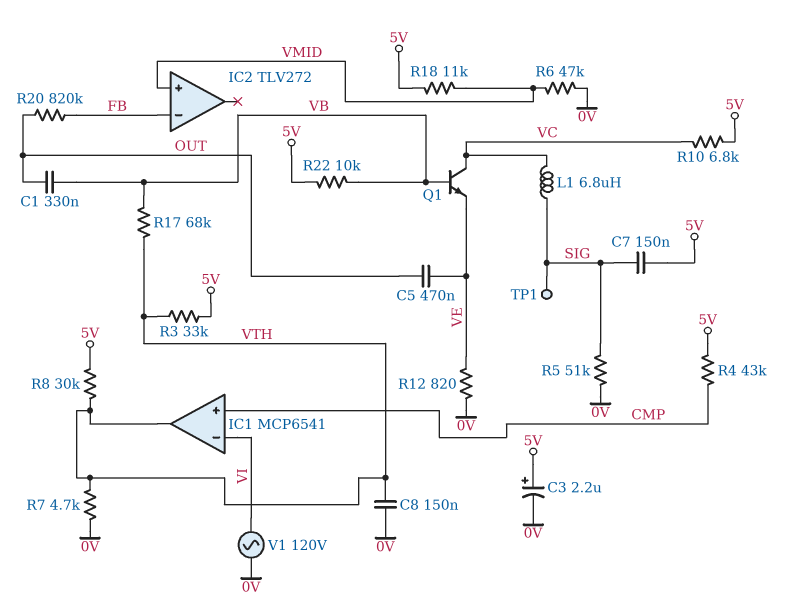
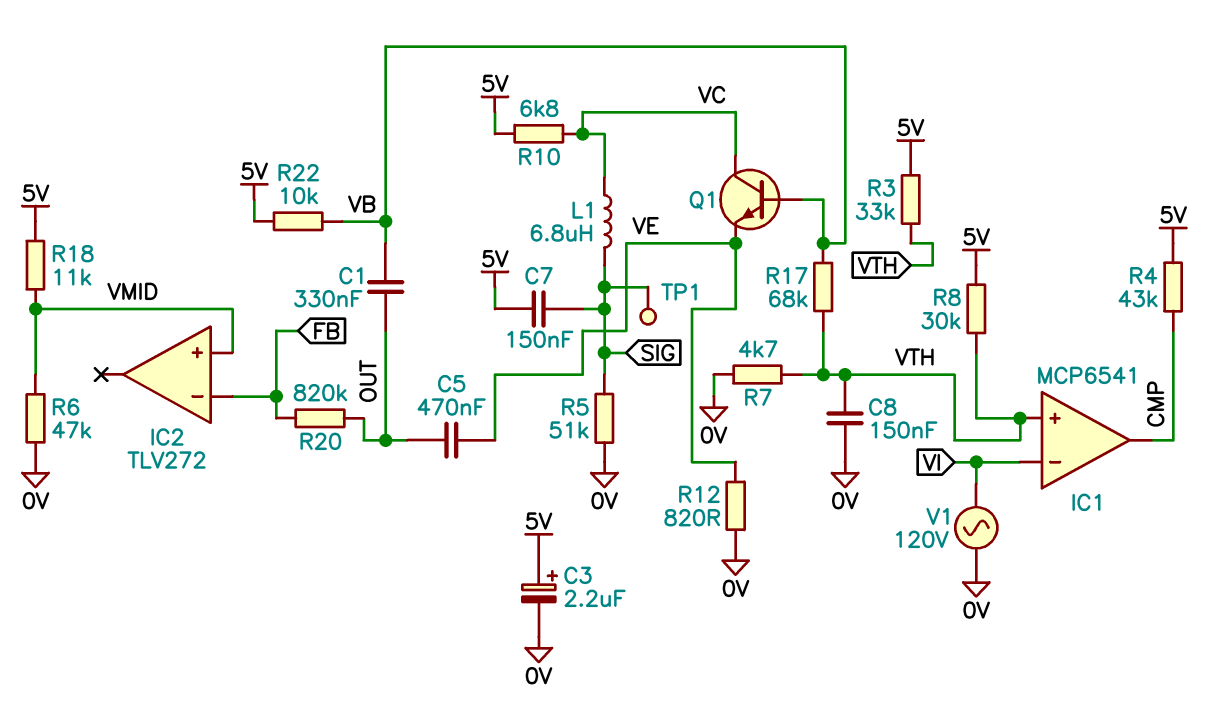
IC1 pin in+: CMP -> VTH
IC1 pin out: VTH -> CMP

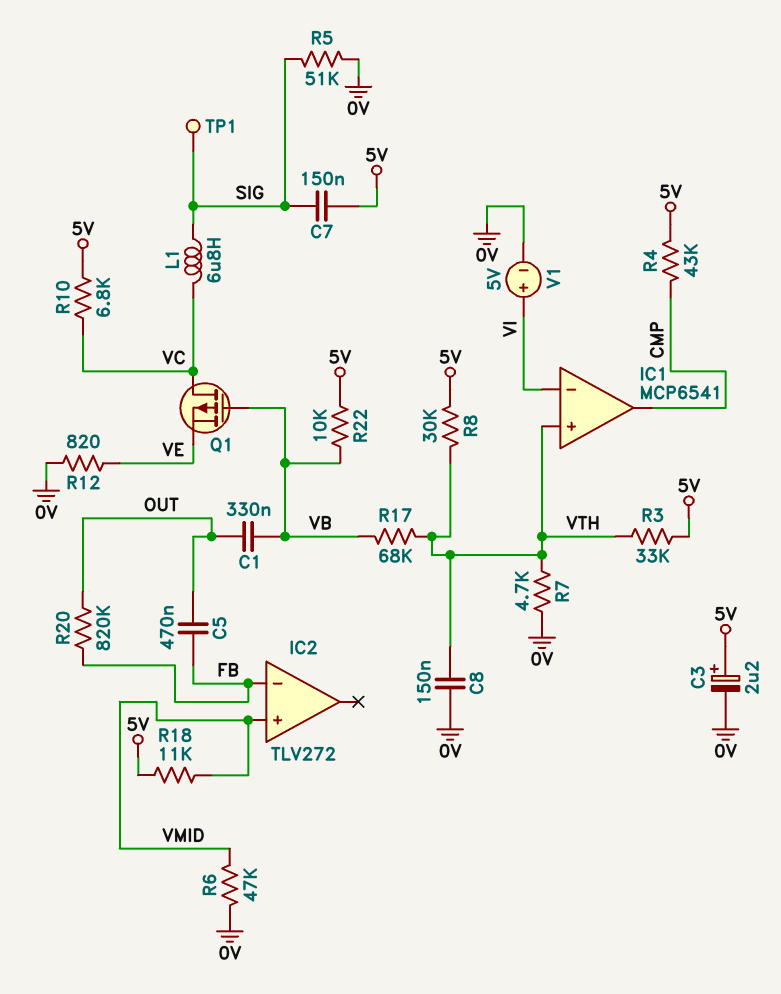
C5: 470nF (OUT, VE) -> 470nF (FB, OUT)
Q1: NPN (B VB, C VC, E VE) -> PMOS (G VB, D VC, S VE)
V1: AC 120V (0V, VI) -> 5V (plus VI, minus 0V)

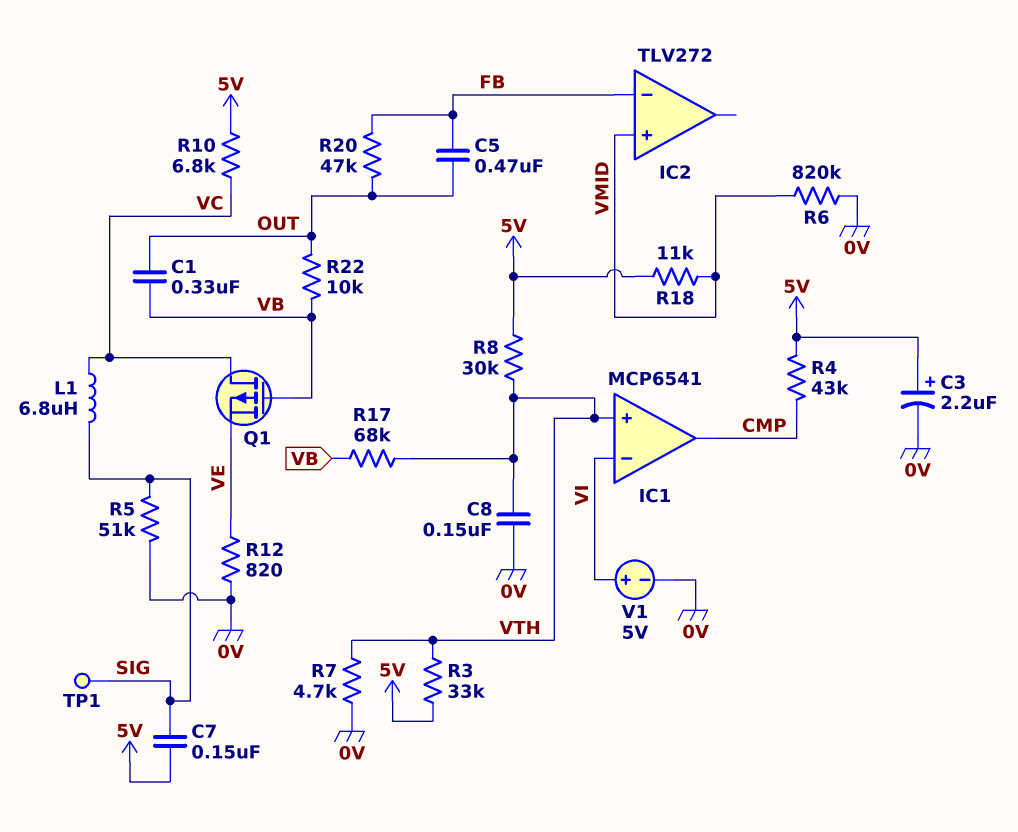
R6: 47k (0V, VMID) -> 820k (0V, VMID)
R20: 820k (FB, OUT) -> 47k (FB, OUT)
R22: 10k (5V, VB) -> 10k (OUT, VB)

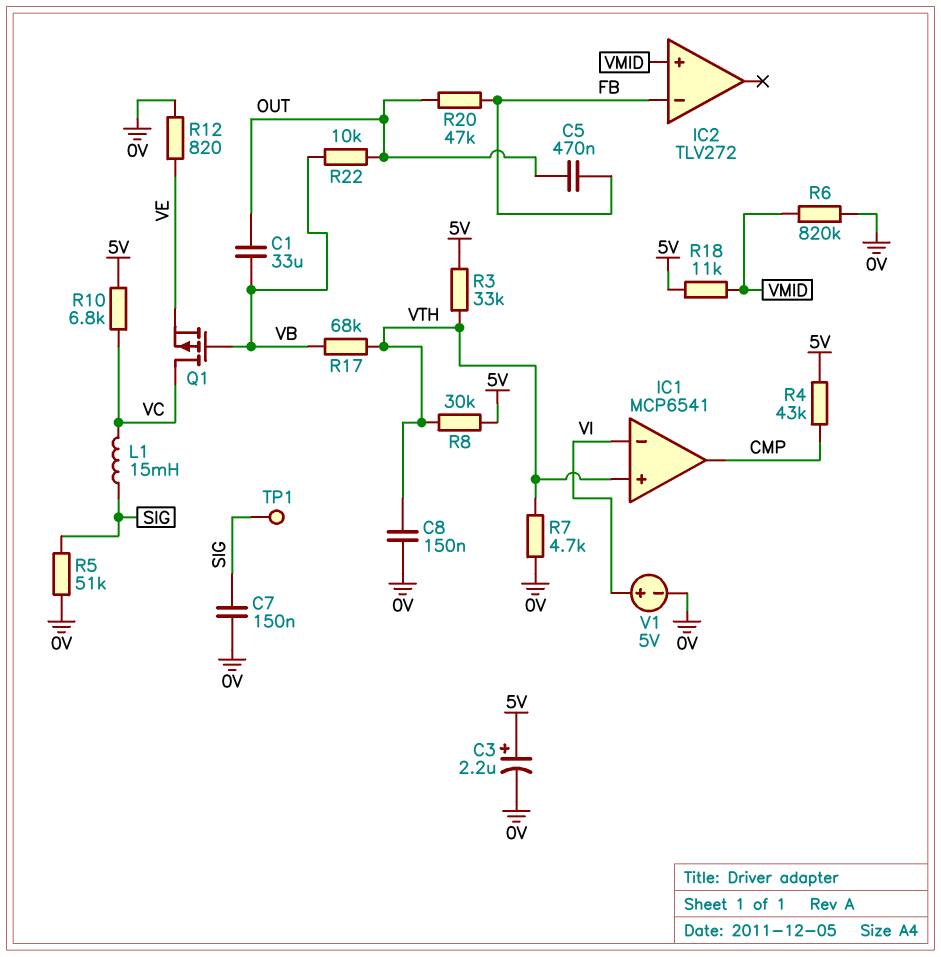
C1: 330nF (OUT, VB) -> 33uF (OUT, VB)
C7: 150nF (5V, SIG) -> 150nF (0V, SIG)
L1: 6.8uH (SIG, VC) -> 15mH (SIG, VC)

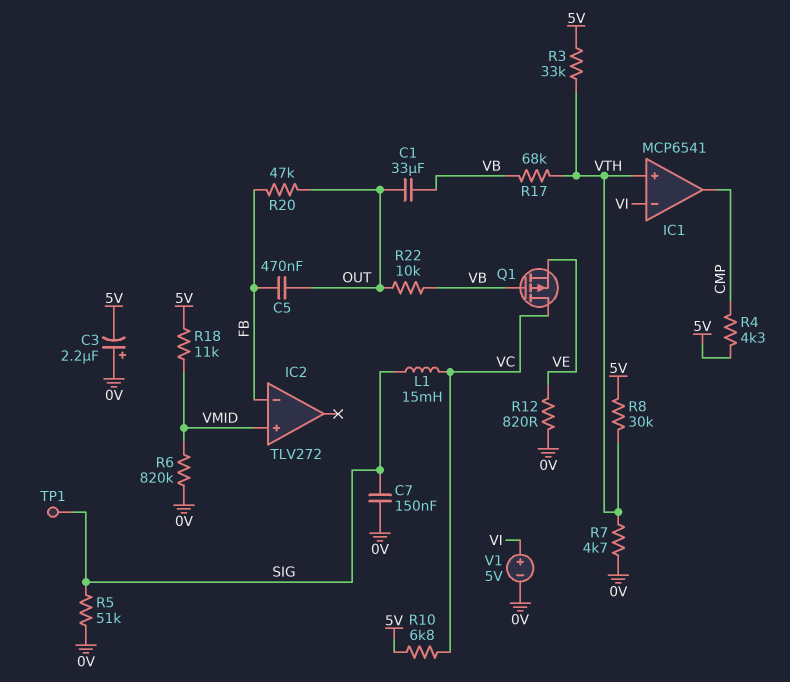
C3: 2.2uF (plus 5V, minus 0V) -> 2.2uF (plus 0V, minus 5V)
C8: 150nF (0V, VTH) -> none
R4: 43k (5V, CMP) -> 4.3k (5V, CMP)

